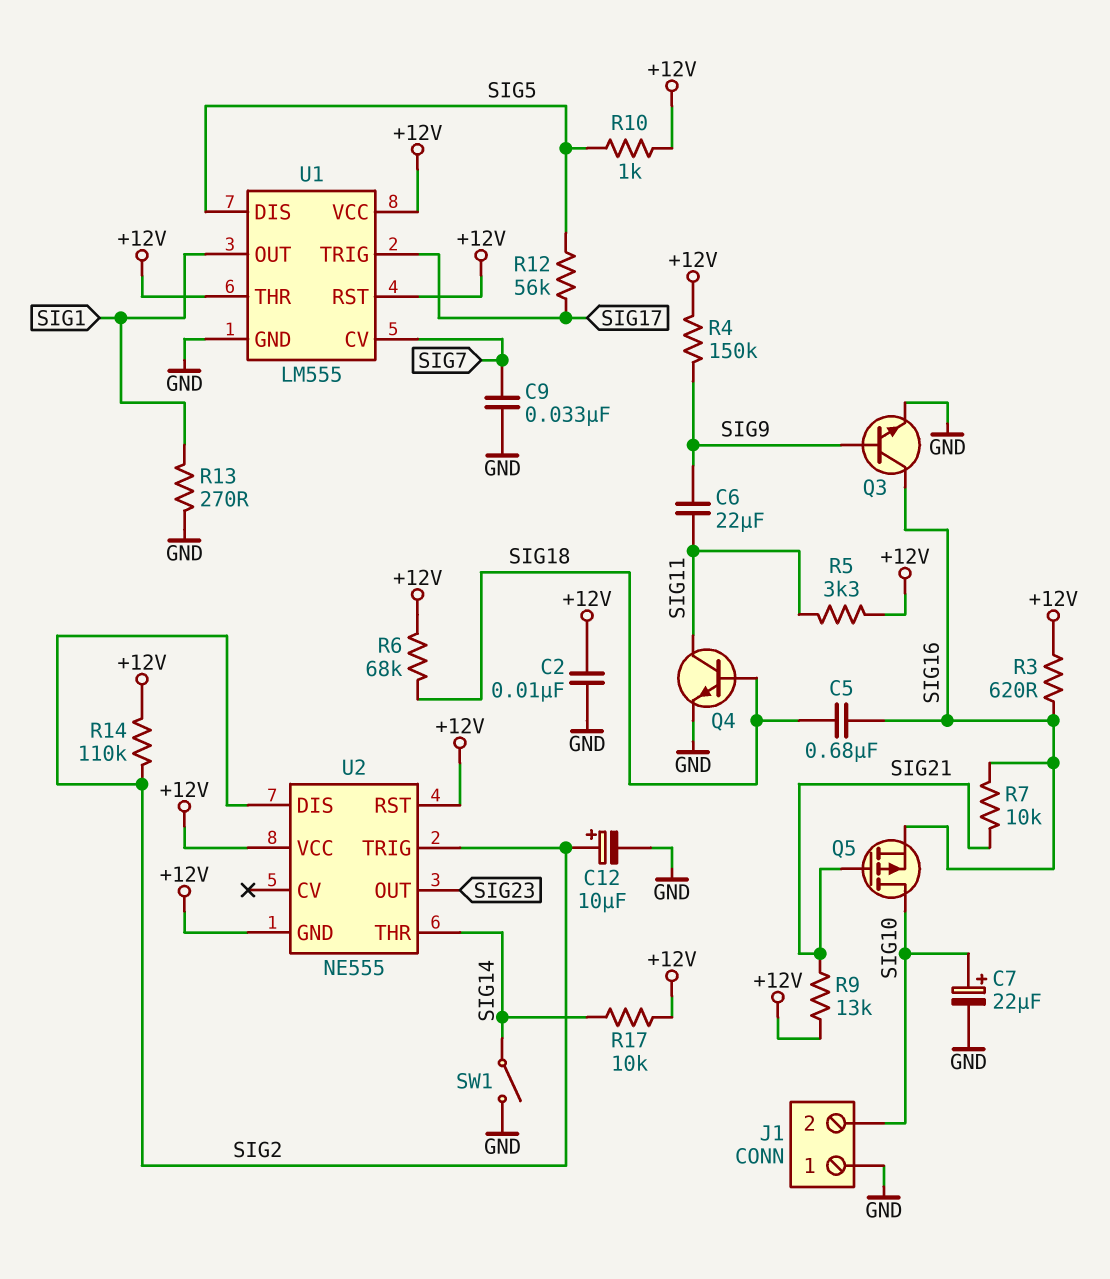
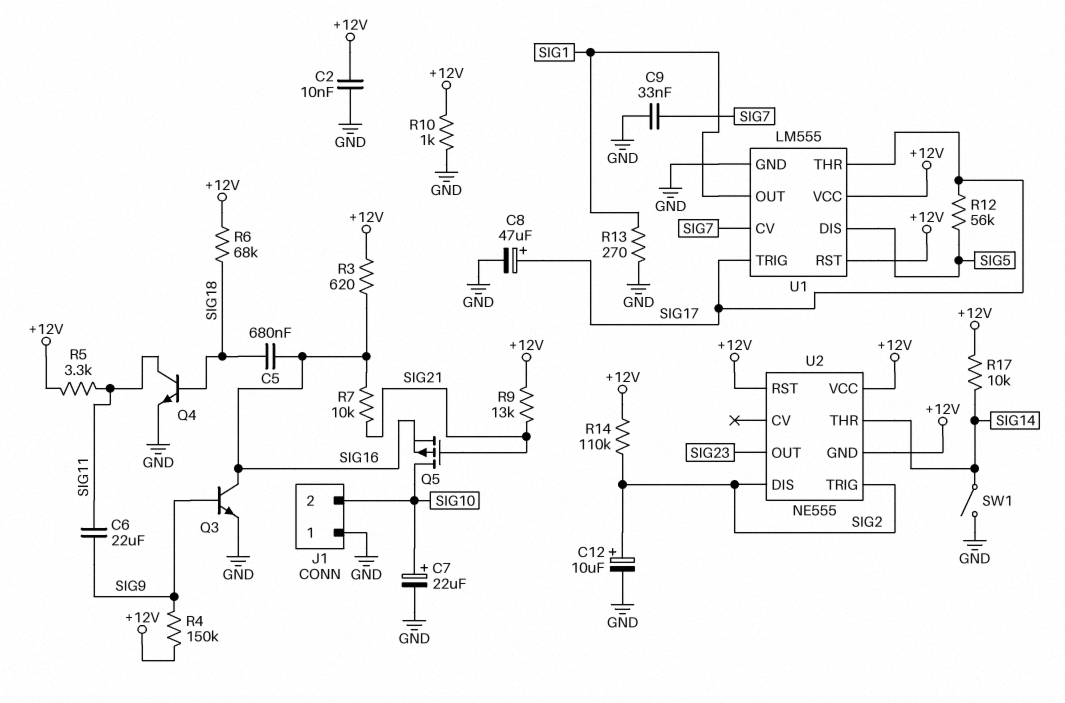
C8: none -> 47uF (plus SIG17, minus GND)
R10: 1k (+12V, SIG5) -> 1k (+12V, GND)
U1 pin THR: +12V -> SIG17

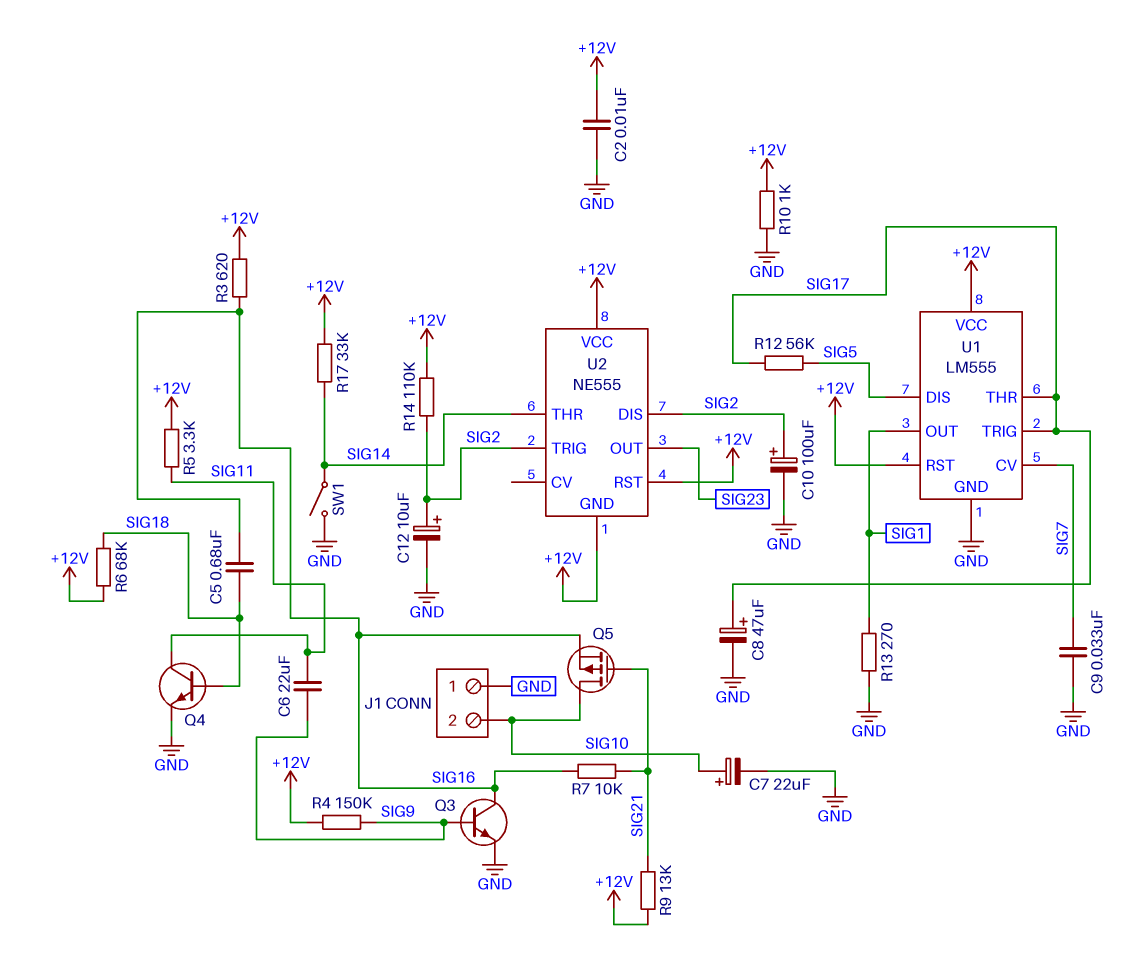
C10: none -> 100uF (plus SIG2, minus GND)
R17: 10k (+12V, SIG14) -> 33k (+12V, SIG14)

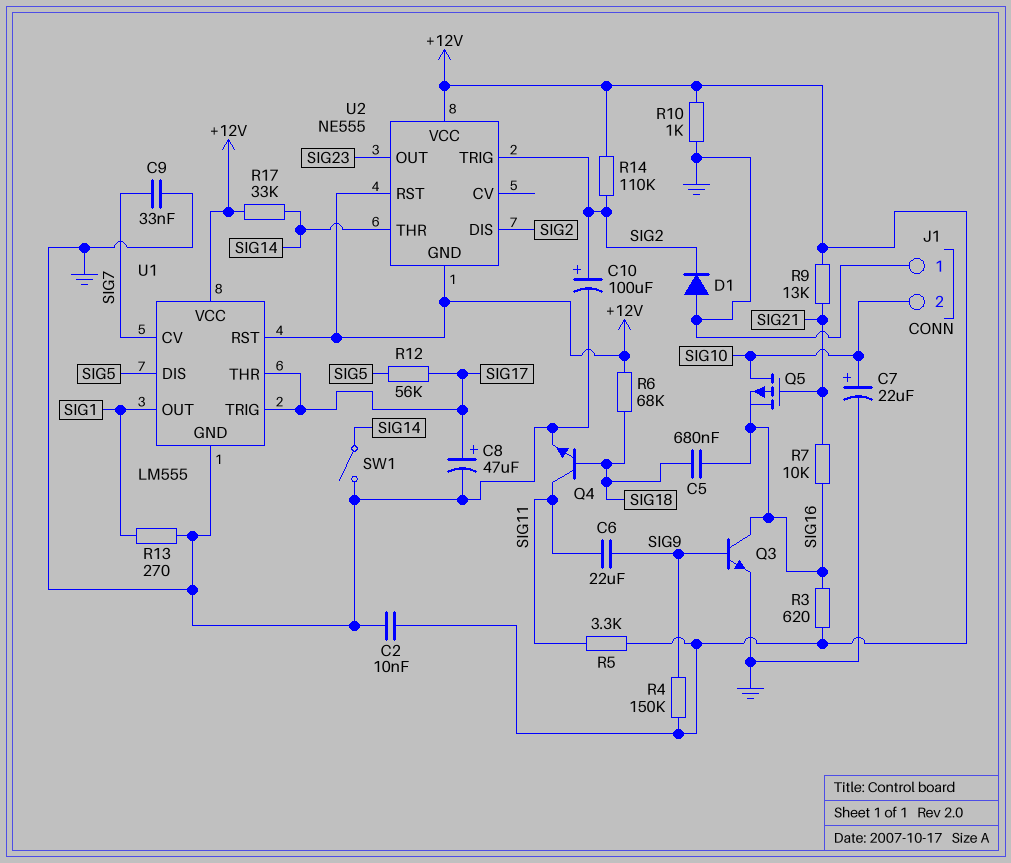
C12: 10uF (plus SIG2, minus GND) -> none
D1: none -> diode (A GND, K SIG2)

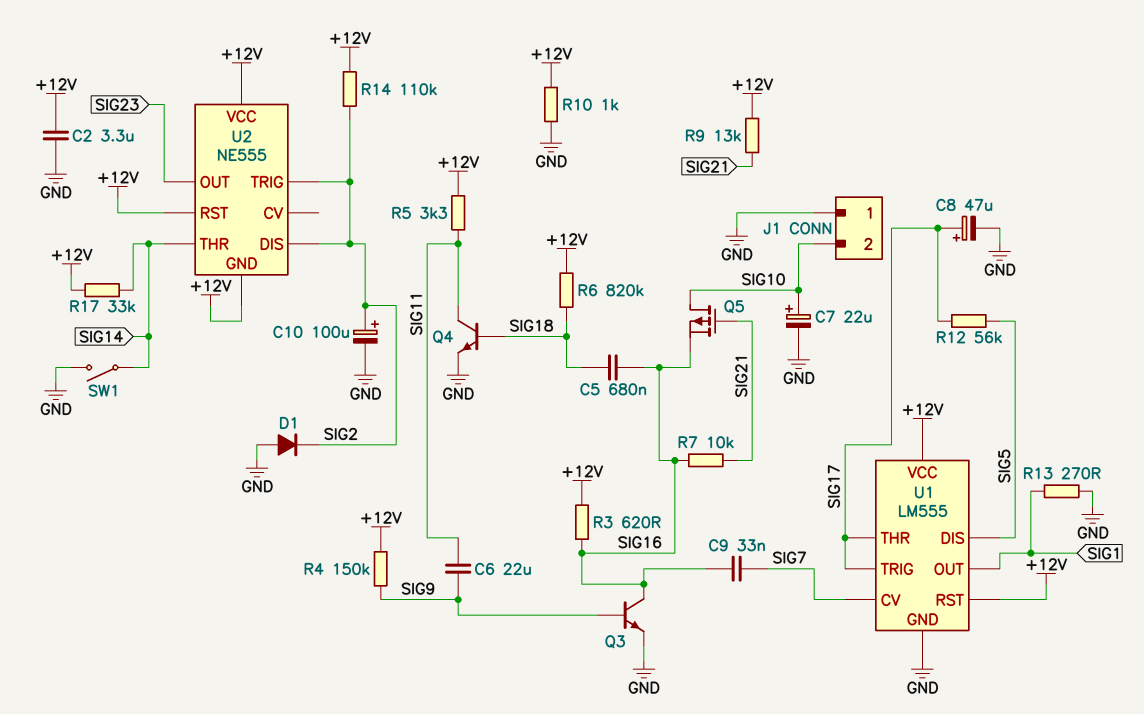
C2: 10nF (+12V, GND) -> 3.3uF (+12V, GND)
C9: 33nF (GND, SIG7) -> 33nF (SIG7, SIG16)
R6: 68k (+12V, SIG18) -> 820k (+12V, SIG18)

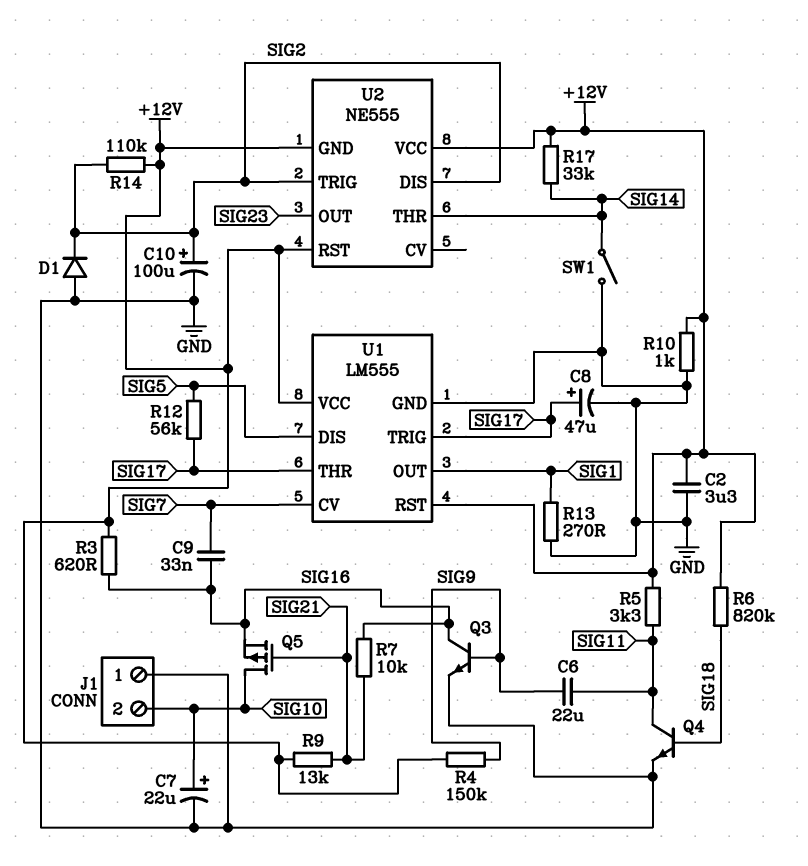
C5: 680nF (SIG16, SIG18) -> none

